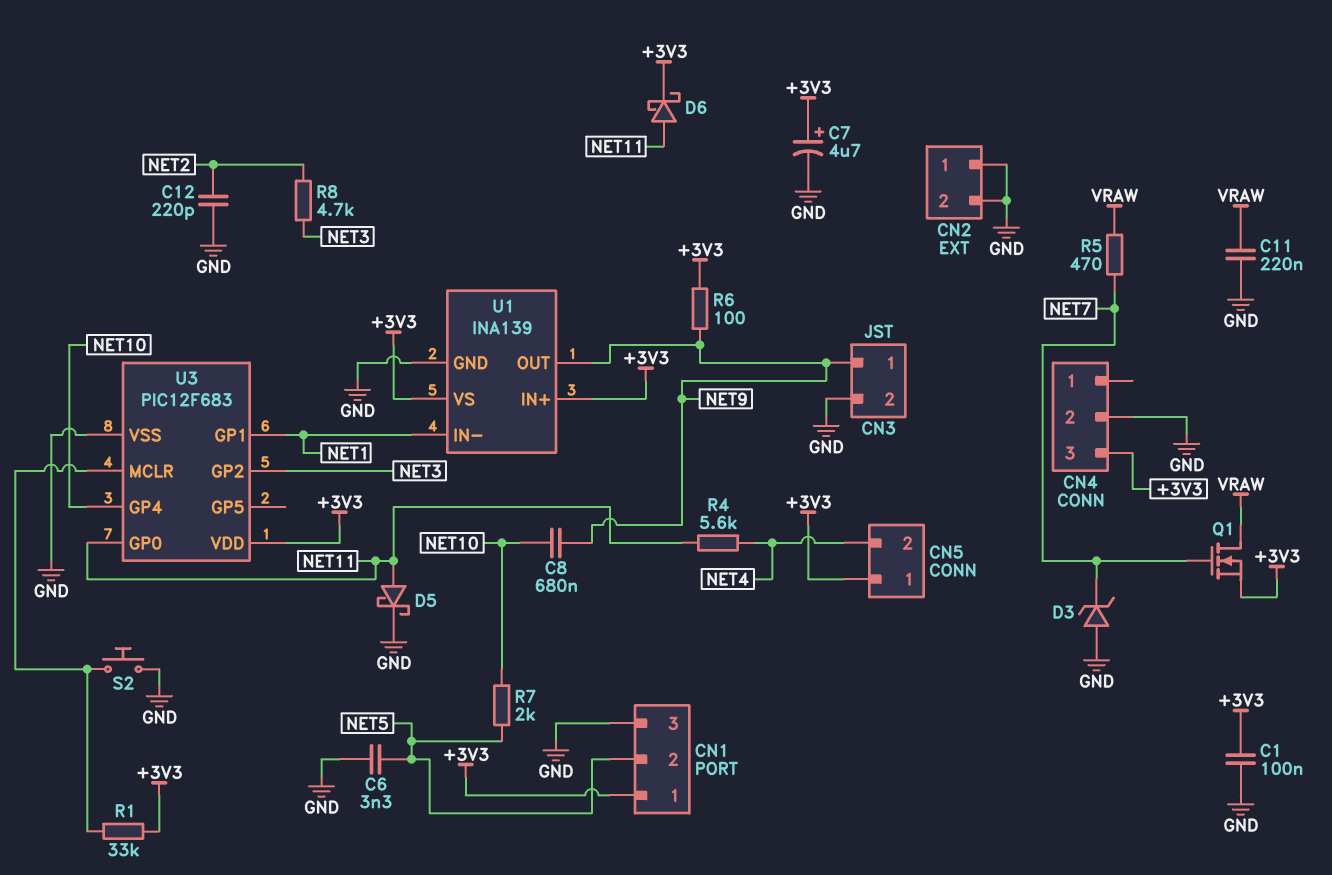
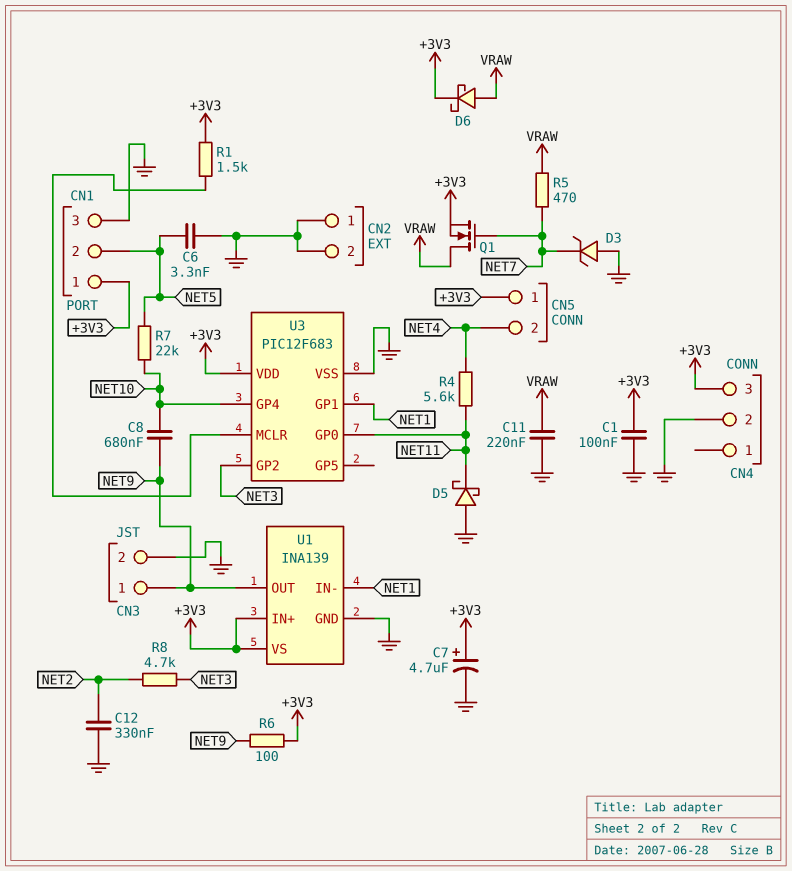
C12: 220pF (GND, NET2) -> 330nF (GND, NET2)
D5: schottky (A NET11, K GND) -> schottky (A GND, K NET11)
D6: schottky (A NET11, K +3V3) -> schottky (A VRAW, K +3V3)
R1: 33k (+3V3, U3/MCLR) -> 1.5k (+3V3, U3/MCLR)
R7: 2k (NET5, NET10) -> 22k (NET5, NET10)
S2: button (GND, U3/MCLR) -> none

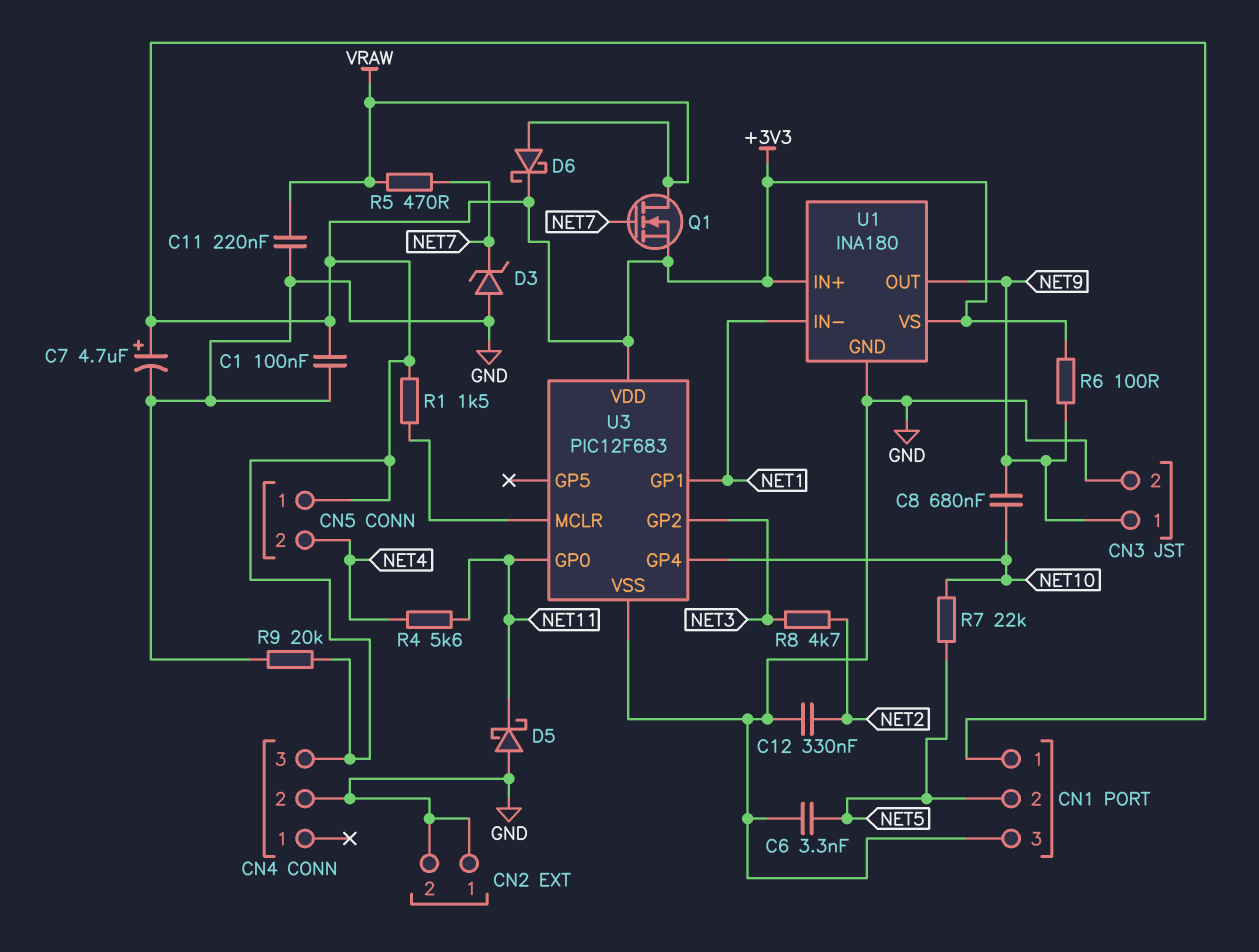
R9: none -> 20k (+3V3, GND)
U1: INA139 -> INA180

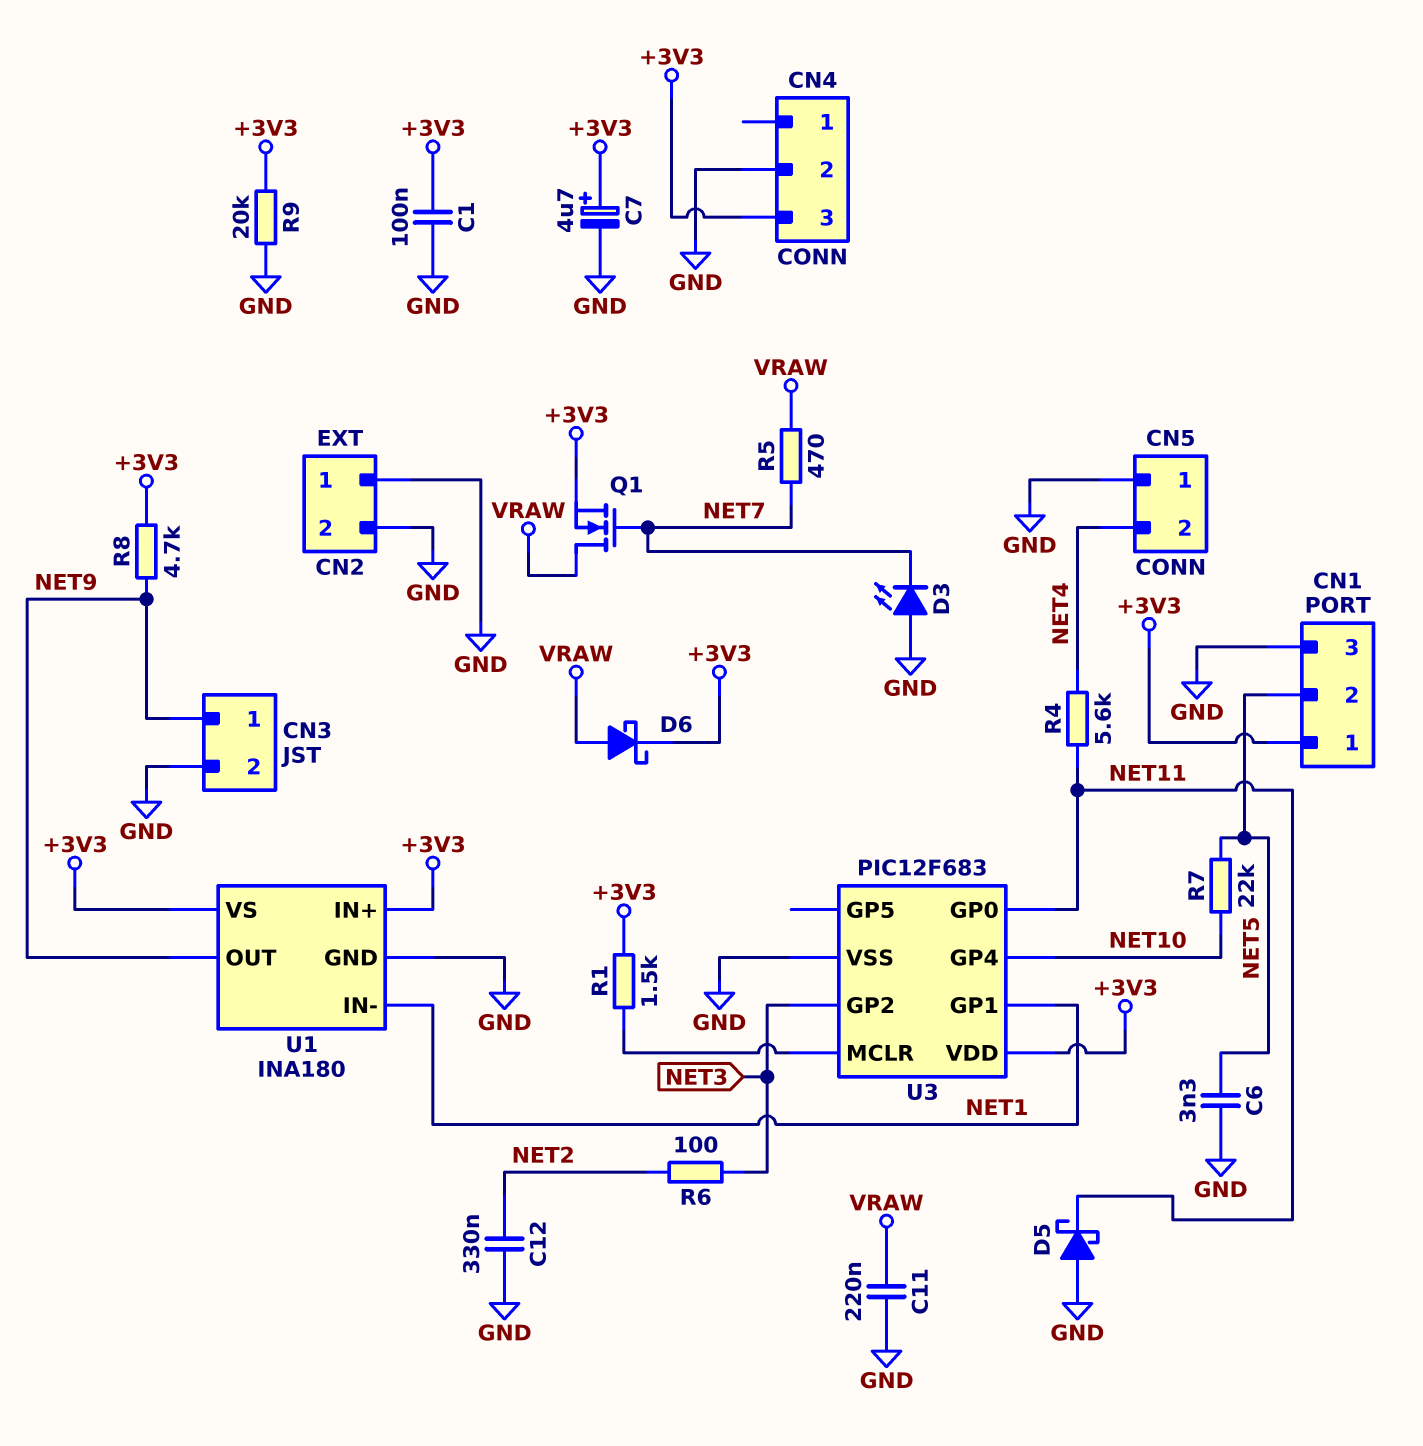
C8: 680nF (NET9, NET10) -> none
CN5 pin 1: +3V3 -> GND
D3: zener (A GND, K NET7) -> LED (A GND, K NET7)
R6: 100 (+3V3, NET9) -> 100 (NET2, NET3)
R8: 4.7k (NET2, NET3) -> 4.7k (+3V3, NET9)

